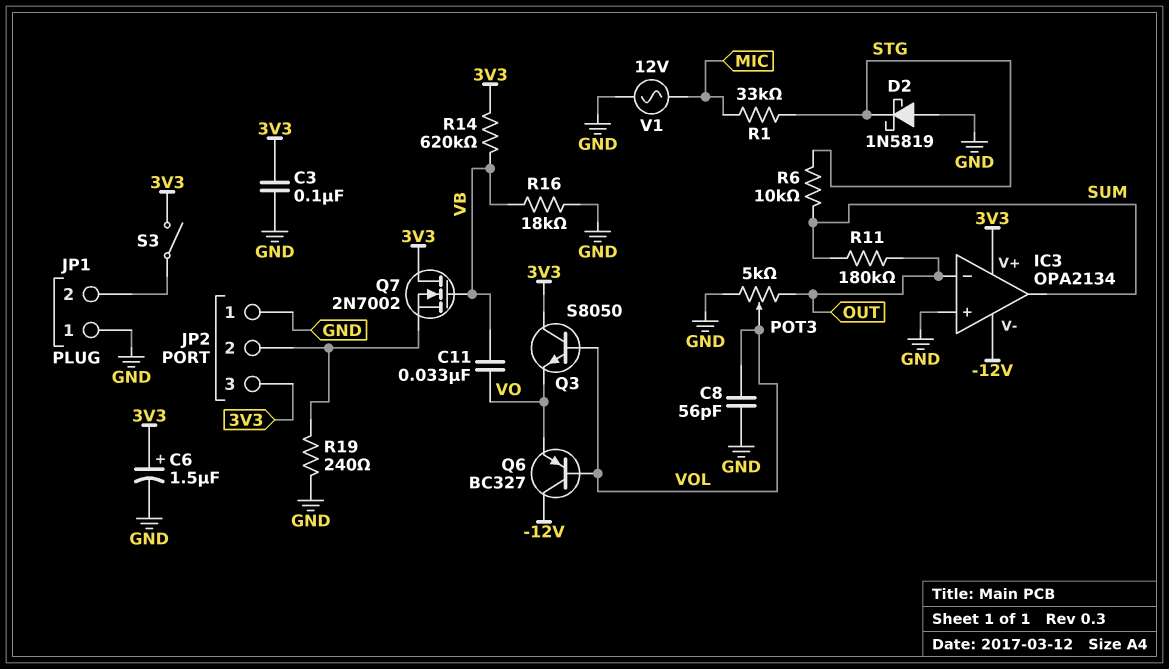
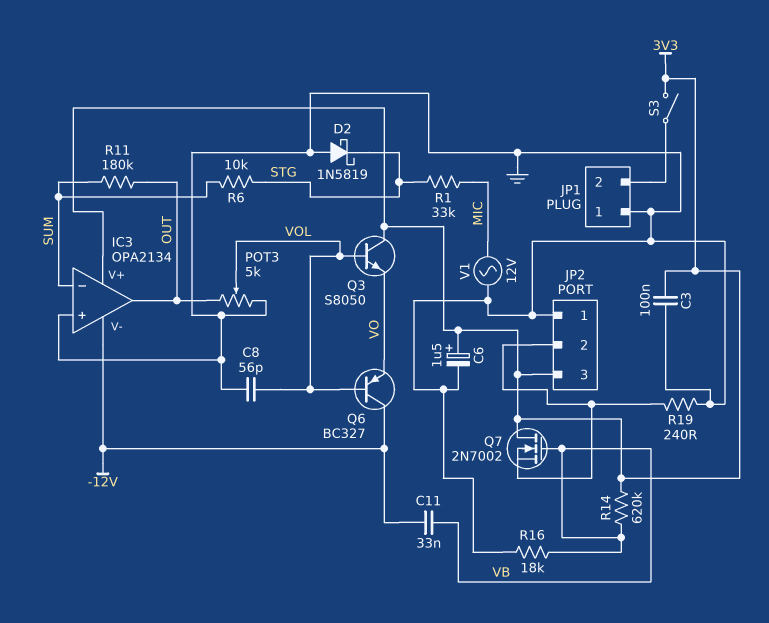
C11: 33nF (VB, VO) -> 33nF (-12V, VB)
IC3 pin in-: OUT -> SUM
IC3 pin out: SUM -> OUT

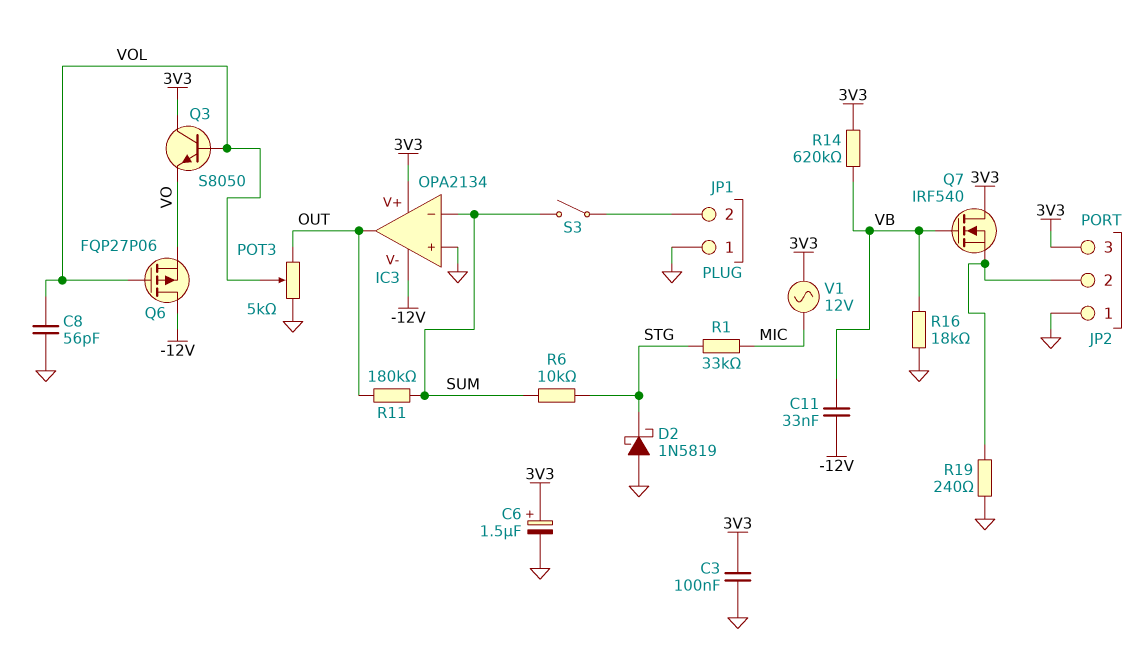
Q6: PNP BC327 (B VOL, C -12V, E VO) -> PMOS FQP27P06 (G VOL, D -12V, S VO)
Q7: NMOS 2N7002 (G VB, D 3V3, S JP2/2) -> NMOS IRF540 (G VB, D 3V3, S JP2/2)
S3: switch (3V3, JP1/2) -> switch (JP1/2, SUM)
V1: AC 12V (GND, MIC) -> AC 12V (3V3, MIC)

